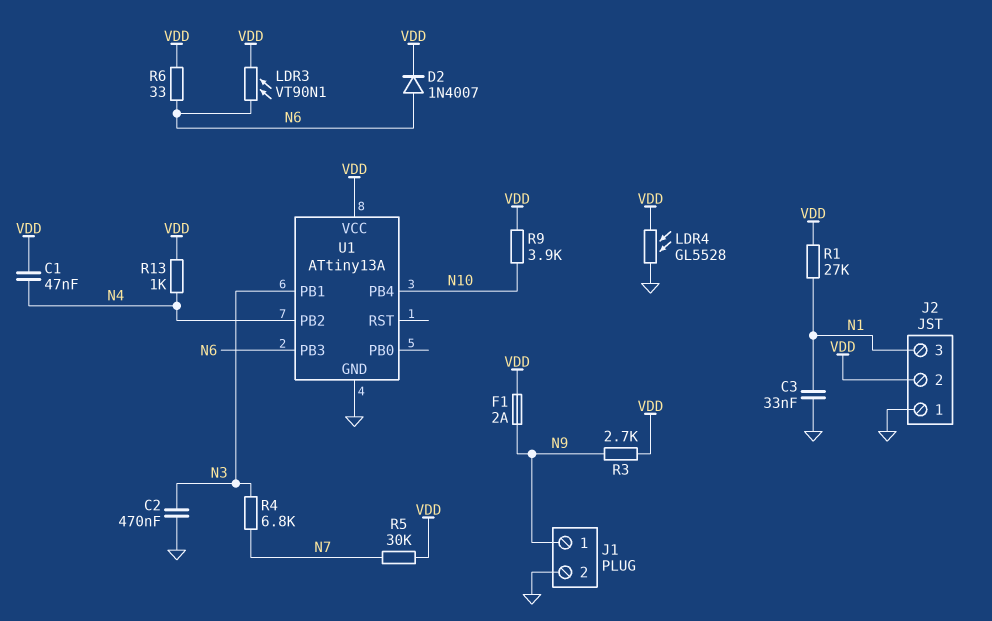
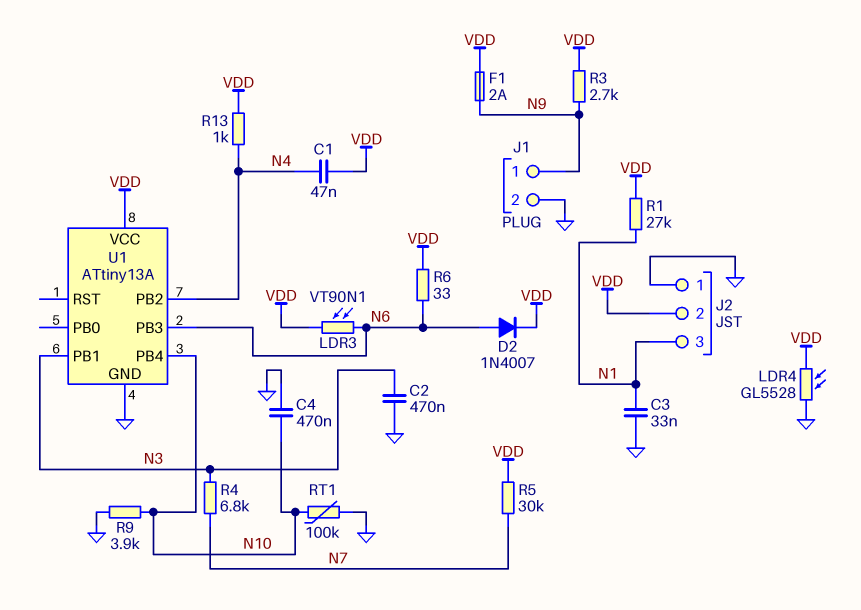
C4: none -> 470nF (GND, N10)
R9: 3.9k (N10, VDD) -> 3.9k (GND, N10)
RT1: none -> 100k (GND, N10)

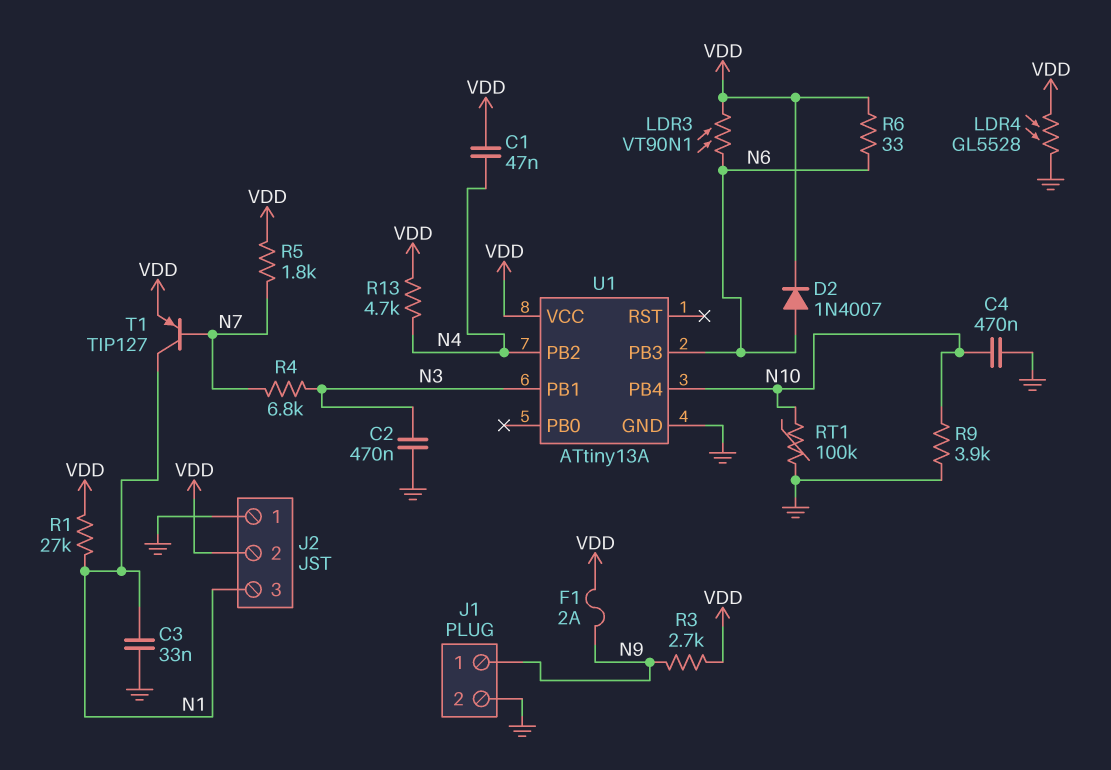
R5: 30k (N7, VDD) -> 1.8k (N7, VDD)
R13: 1k (N4, VDD) -> 4.7k (N4, VDD)
T1: none -> PNP TIP127 (B N7, C N1, E VDD)

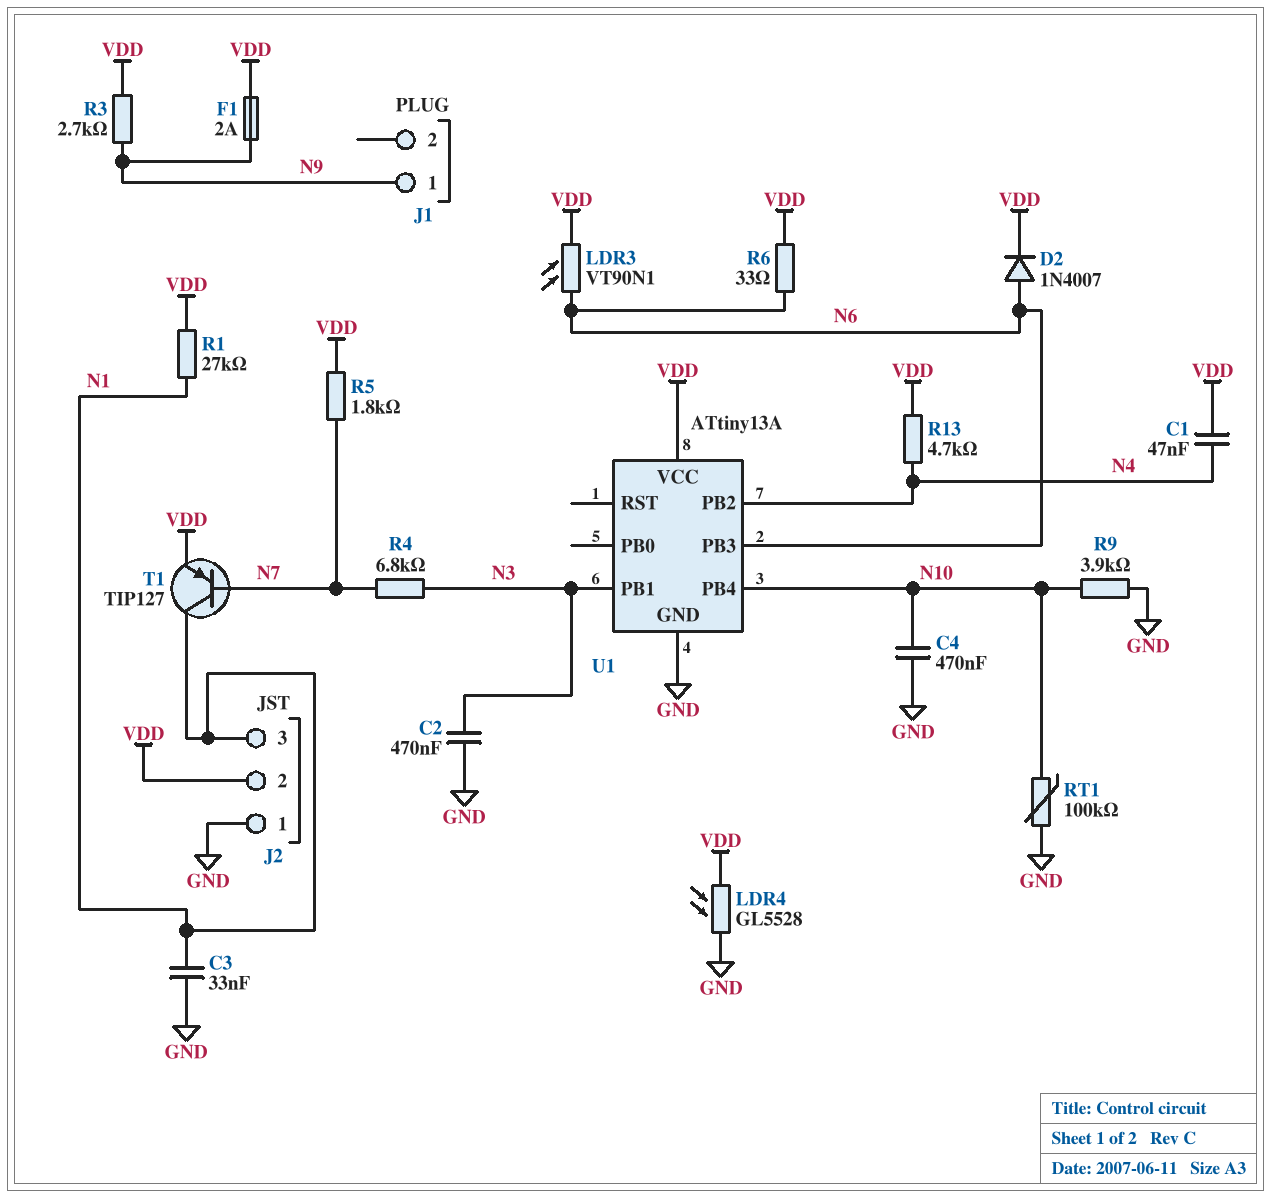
J1 pin 2: GND -> none

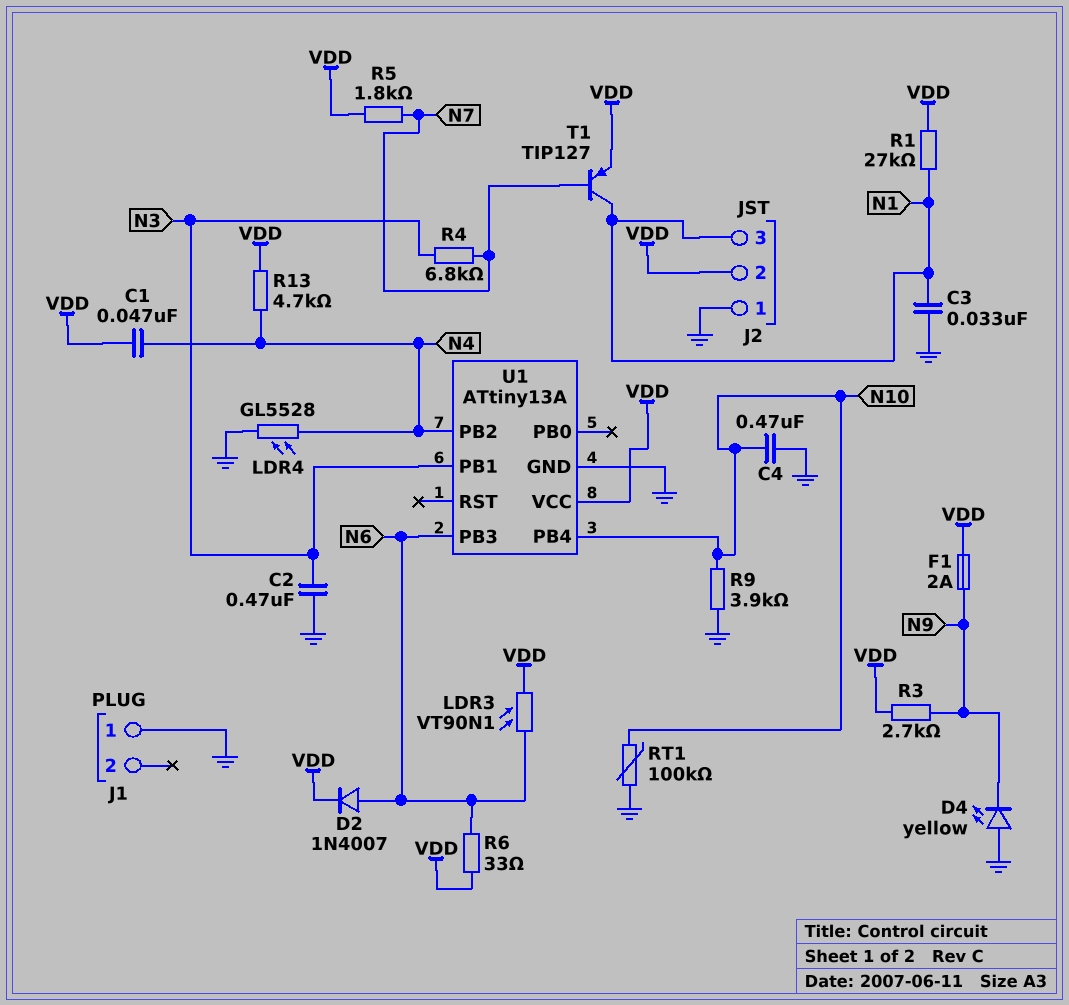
D4: none -> LED yellow (A GND, K N9)
J1 pin 1: N9 -> GND
LDR4: GL5528 (GND, VDD) -> GL5528 (GND, N4)

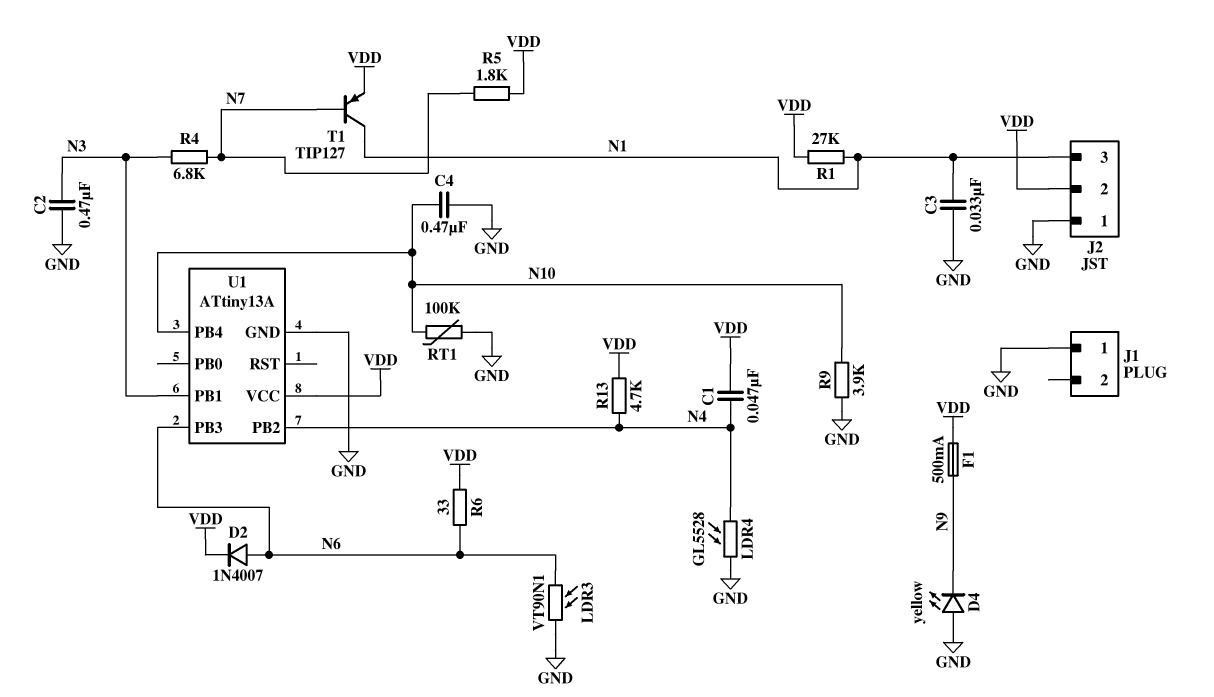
F1: 2A (N9, VDD) -> 500mA (N9, VDD)
LDR3: VT90N1 (N6, VDD) -> VT90N1 (GND, N6)
R3: 2.7k (N9, VDD) -> none

